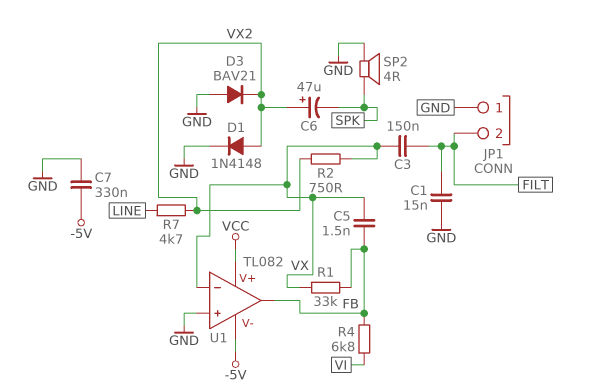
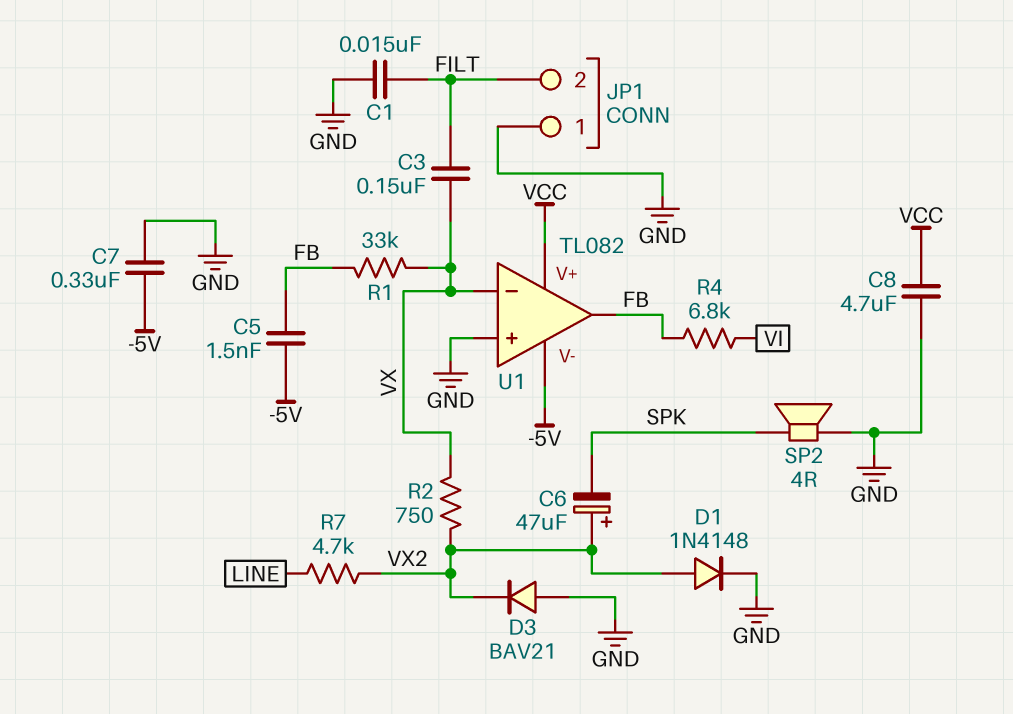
C5: 1.5nF (FB, VX) -> 1.5nF (-5V, FB)
C8: none -> 4.7uF (GND, VCC)

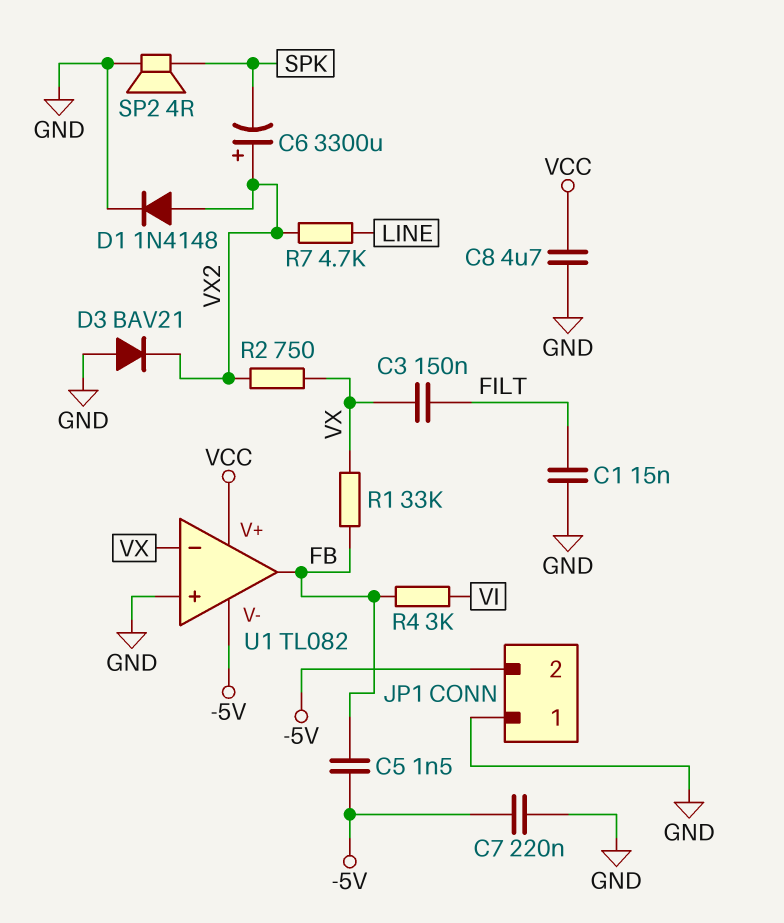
C6: 47uF (plus VX2, minus SPK) -> 3300uF (plus VX2, minus SPK)
C7: 330nF (-5V, GND) -> 220nF (-5V, GND)
JP1 pin 2: FILT -> -5V
R4: 6.8k (FB, VI) -> 3k (FB, VI)

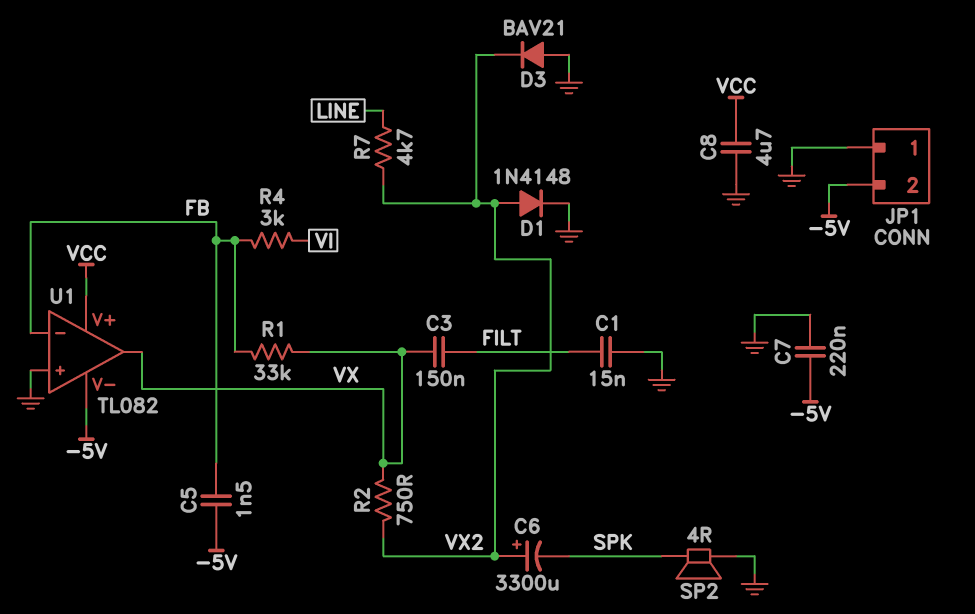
U1 pin in-: VX -> FB
U1 pin out: FB -> VX

